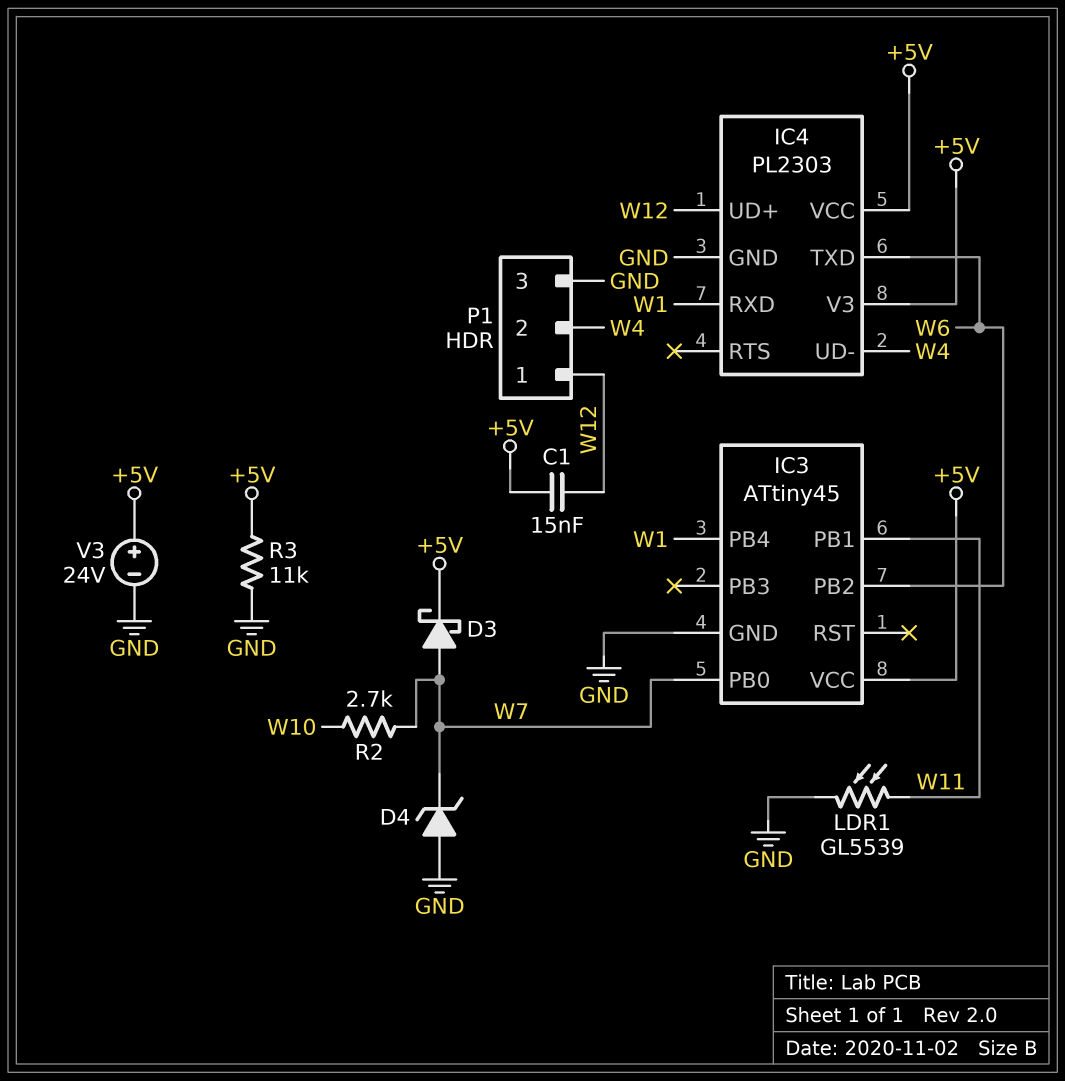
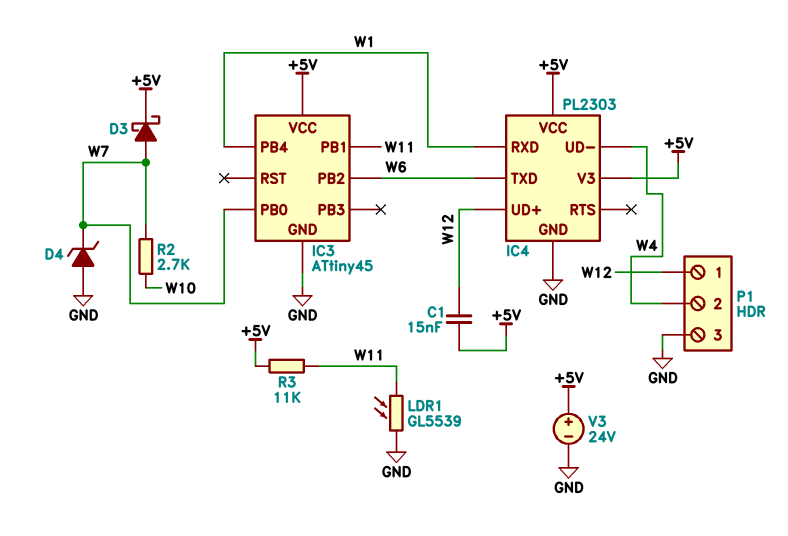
R3: 11k (+5V, GND) -> 11k (+5V, W11)

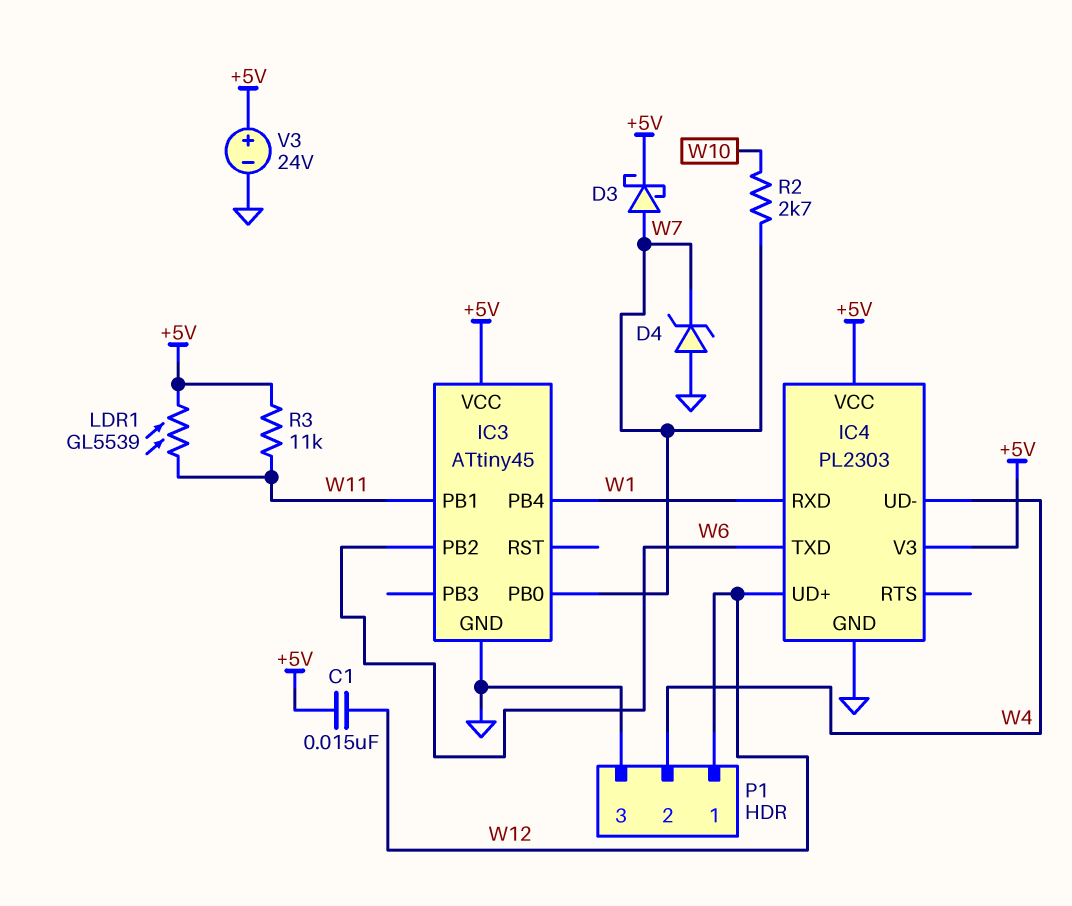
LDR1: GL5539 (GND, W11) -> GL5539 (+5V, W11)

